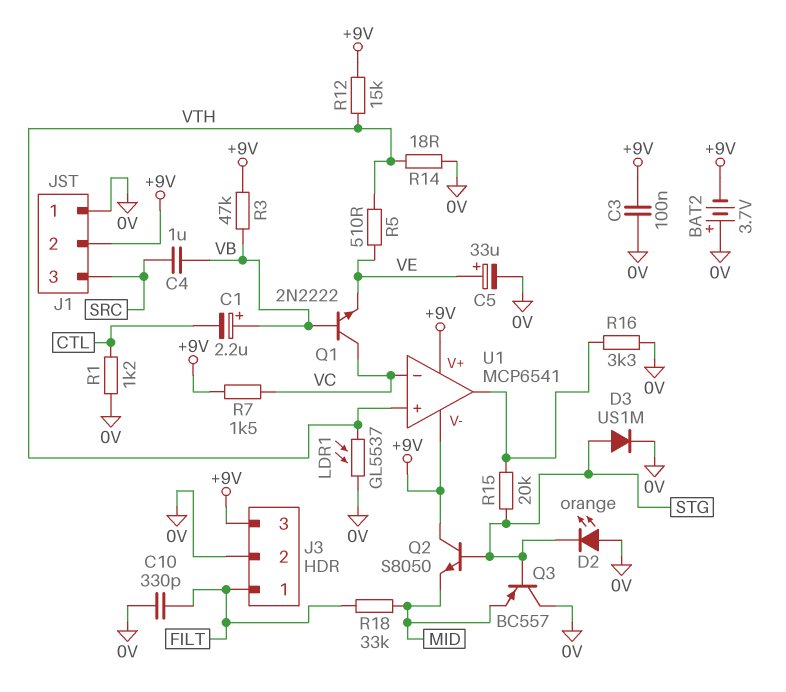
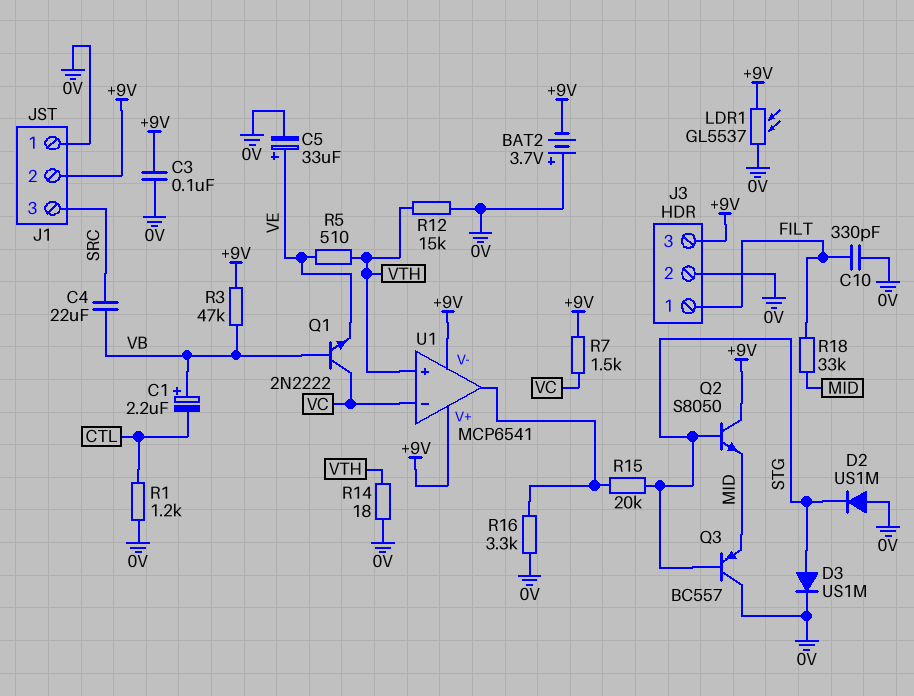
C4: 1uF (SRC, VB) -> 22uF (SRC, VB)
D2: LED orange (A 0V, K STG) -> diode US1M (A 0V, K STG)
LDR1: GL5537 (0V, VTH) -> GL5537 (+9V, 0V)
R12: 15k (+9V, VTH) -> 15k (0V, VTH)

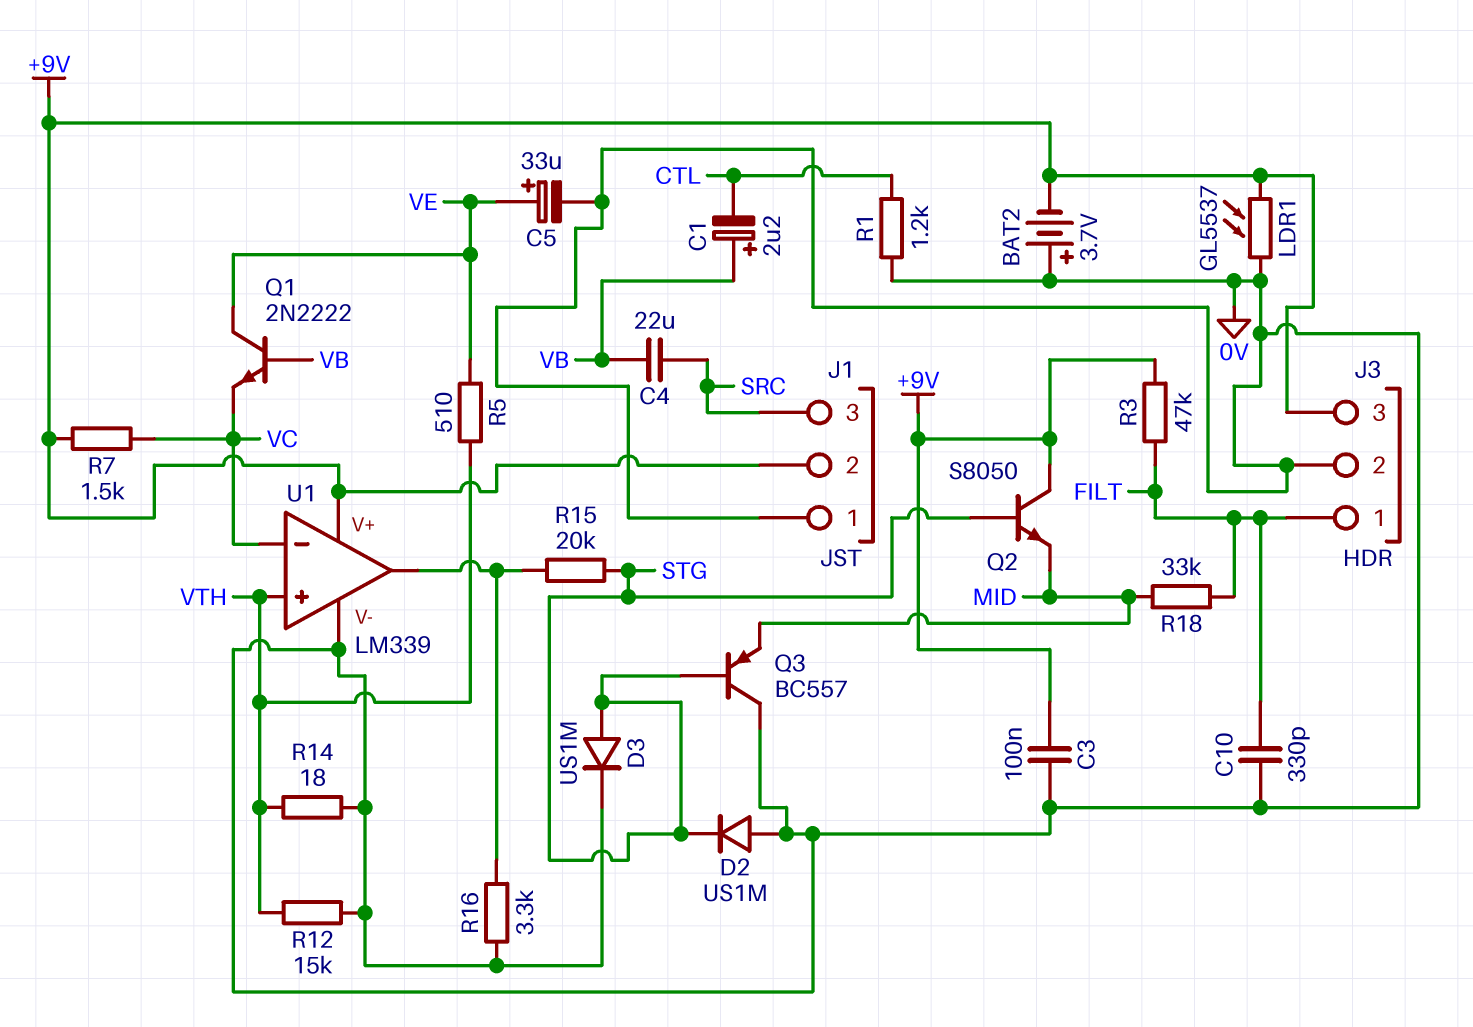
Q1: NPN 2N2222 (B VB, C VC, E VE) -> NPN 2N2222 (B VB, C VE, E VC)
R3: 47k (+9V, VB) -> 47k (+9V, FILT)
U1: MCP6541 -> LM339
U1 pin V-: +9V -> 0V

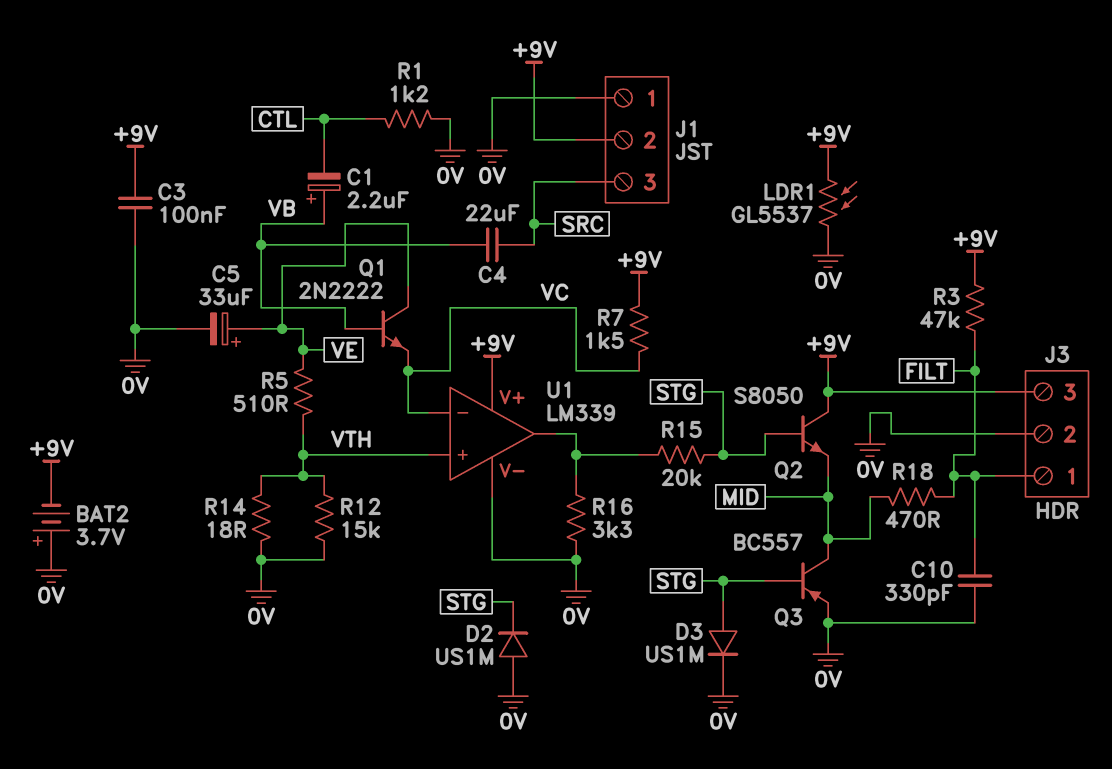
Q3: PNP BC557 (B STG, C 0V, E MID) -> PNP BC557 (B STG, C MID, E 0V)
R18: 33k (FILT, MID) -> 470 (FILT, MID)

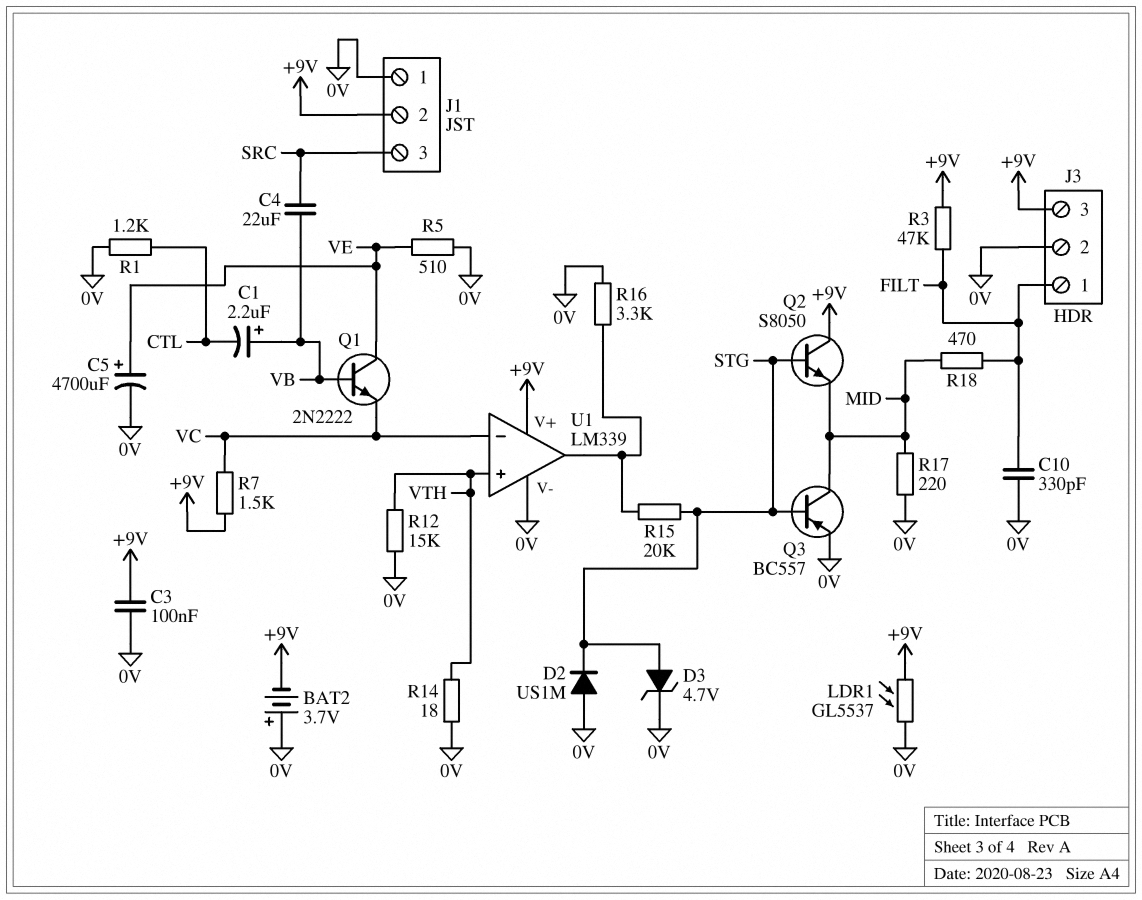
C5: 33uF (plus VE, minus 0V) -> 4700uF (plus VE, minus 0V)
D3: diode US1M (A STG, K 0V) -> zener 4.7V (A STG, K 0V)
R5: 510 (VE, VTH) -> 510 (0V, VE)
R17: none -> 220 (0V, MID)

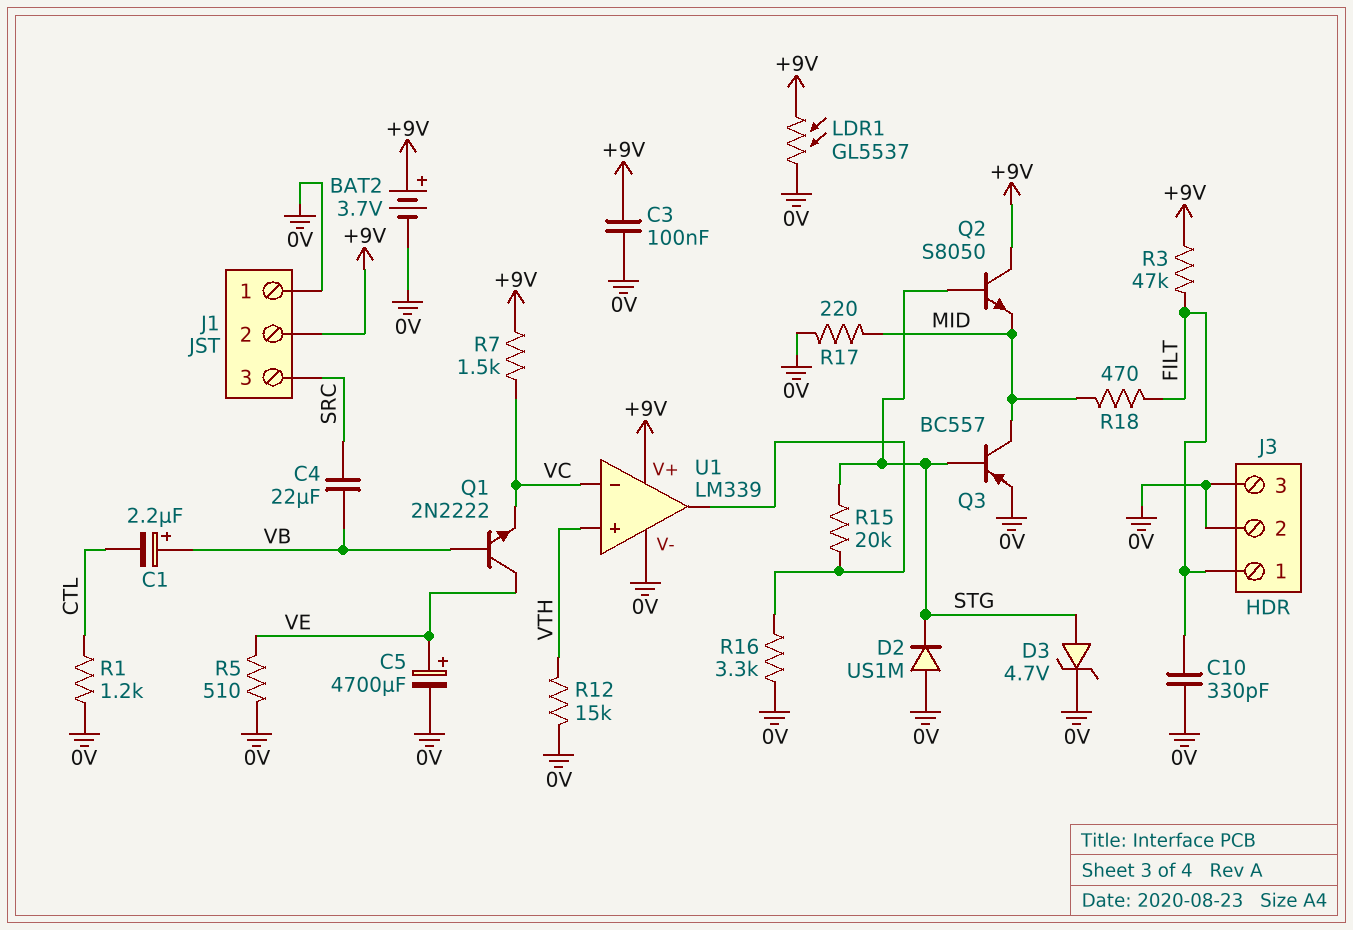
BAT2: 3.7V (plus 0V, minus +9V) -> 3.7V (plus +9V, minus 0V)
J3 pin 3: +9V -> 0V
R14: 18 (0V, VTH) -> none

